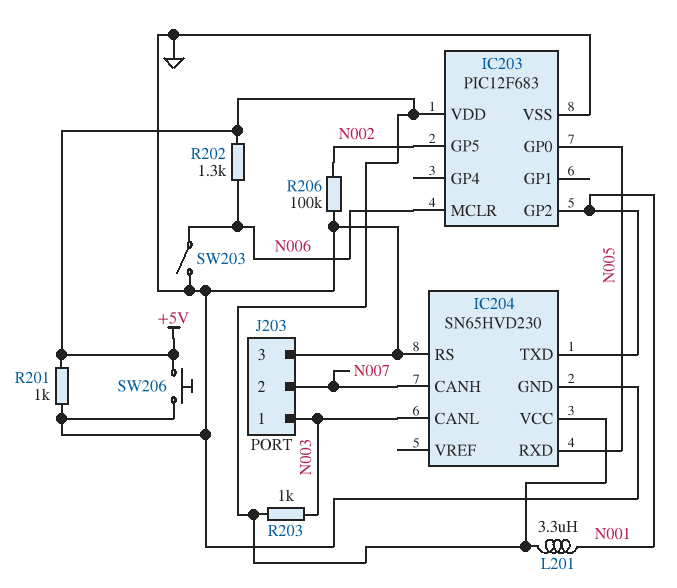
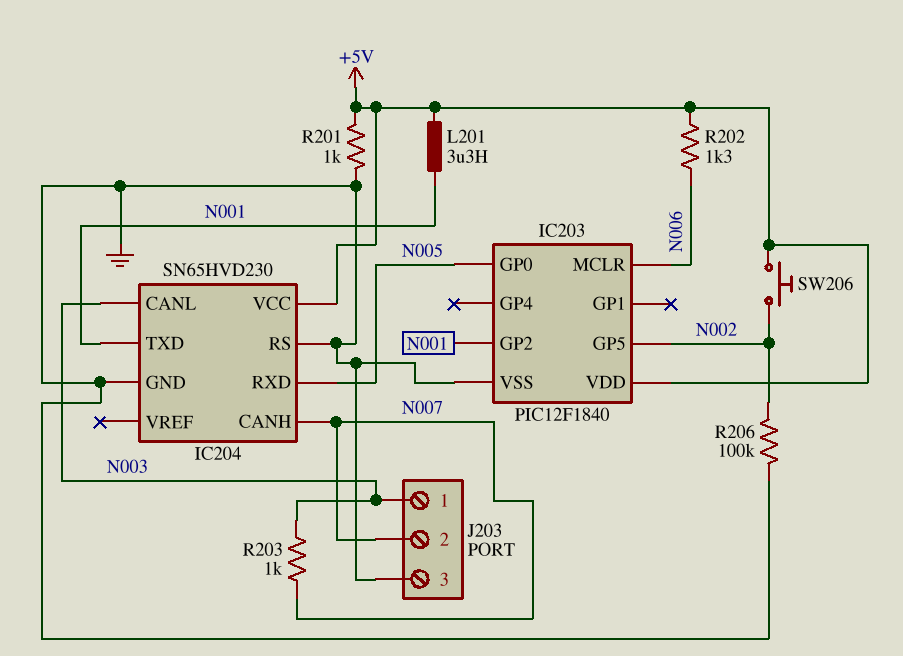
IC203: PIC12F683 -> PIC12F1840
R203: 1k (+5V, N003) -> 1k (N003, N007)
SW203: switch (GND, N006) -> none
SW206: button (+5V, GND) -> button (+5V, N002)

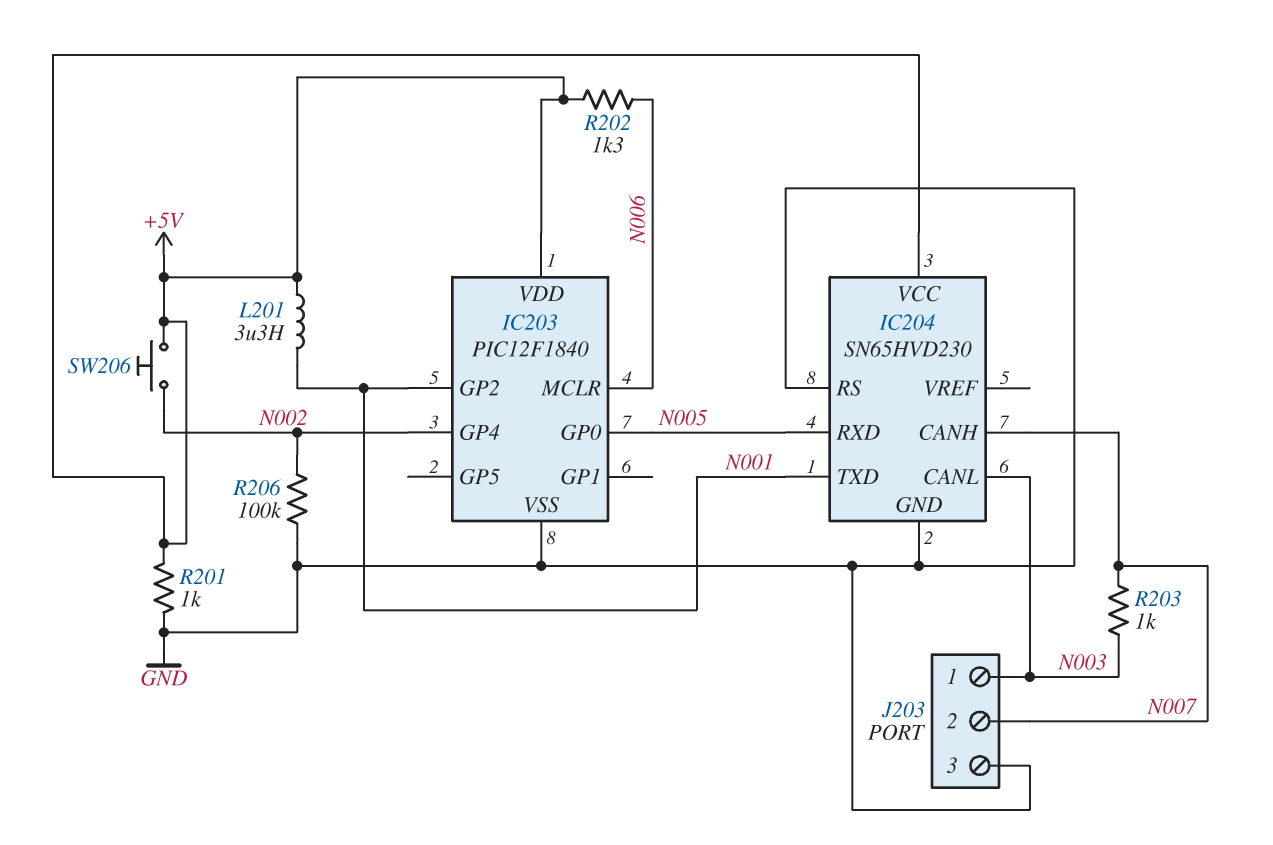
IC203 pin GP4: none -> N002
IC203 pin GP5: N002 -> none

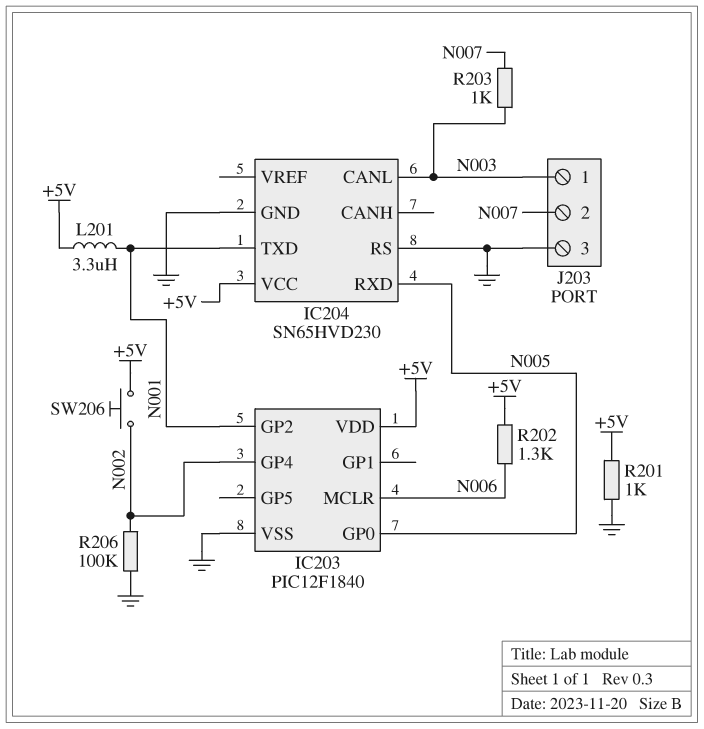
IC204 pin CANH: N007 -> none

